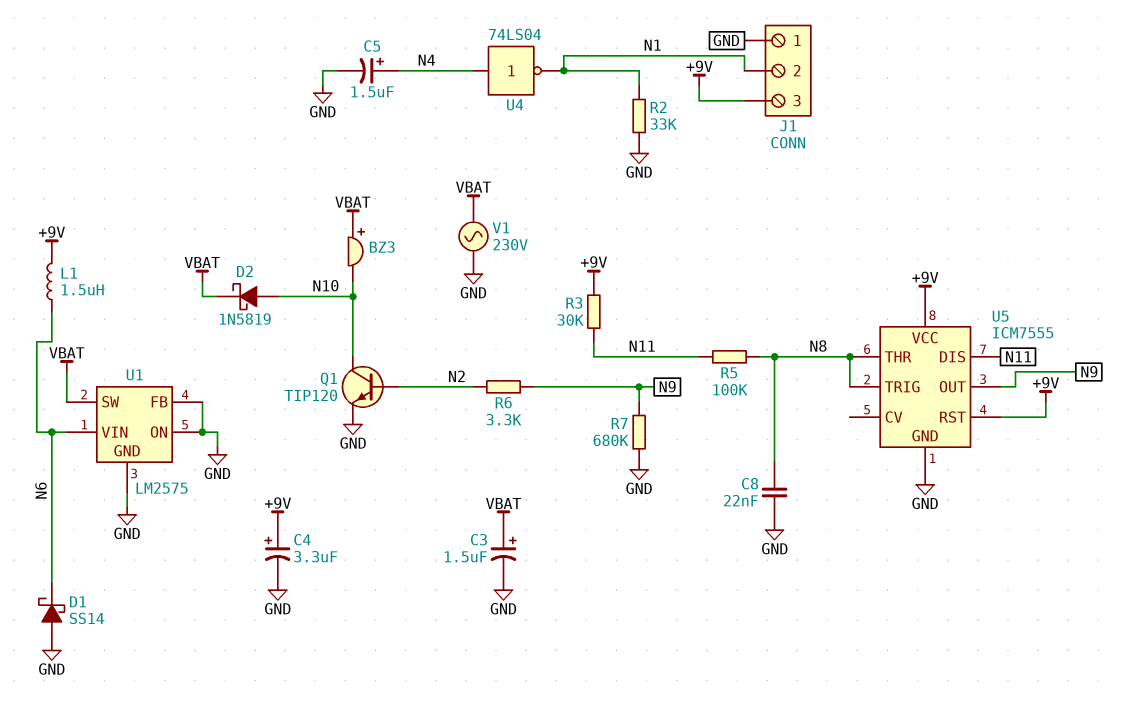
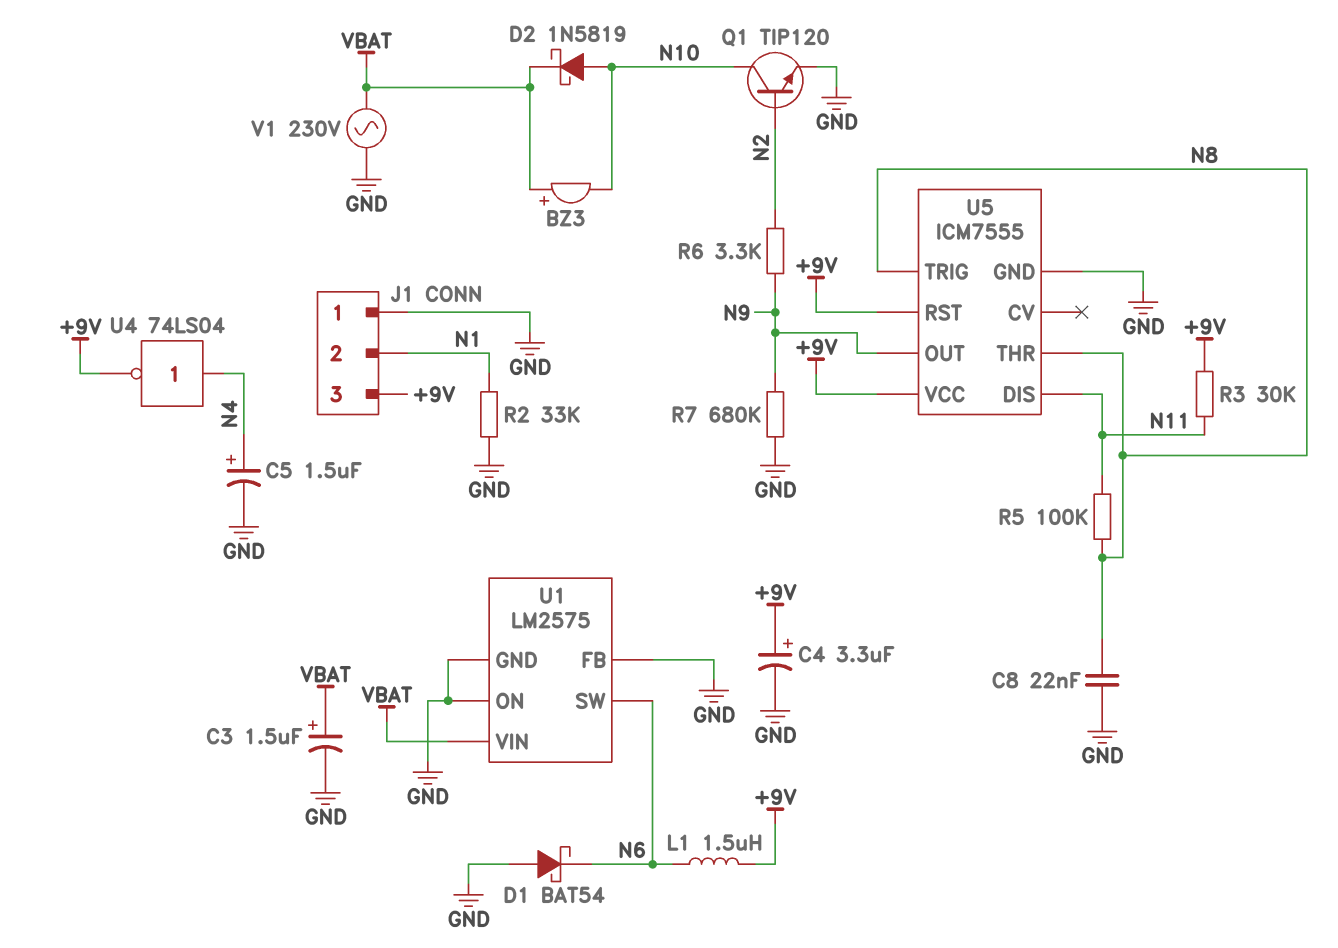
D1: schottky SS14 (A GND, K N6) -> schottky BAT54 (A GND, K N6)
U1 pin SW: VBAT -> N6
U1 pin VIN: N6 -> VBAT
U4: NOT 74LS04 (in N4, out N1) -> NOT 74LS04 (in N4, out +9V)

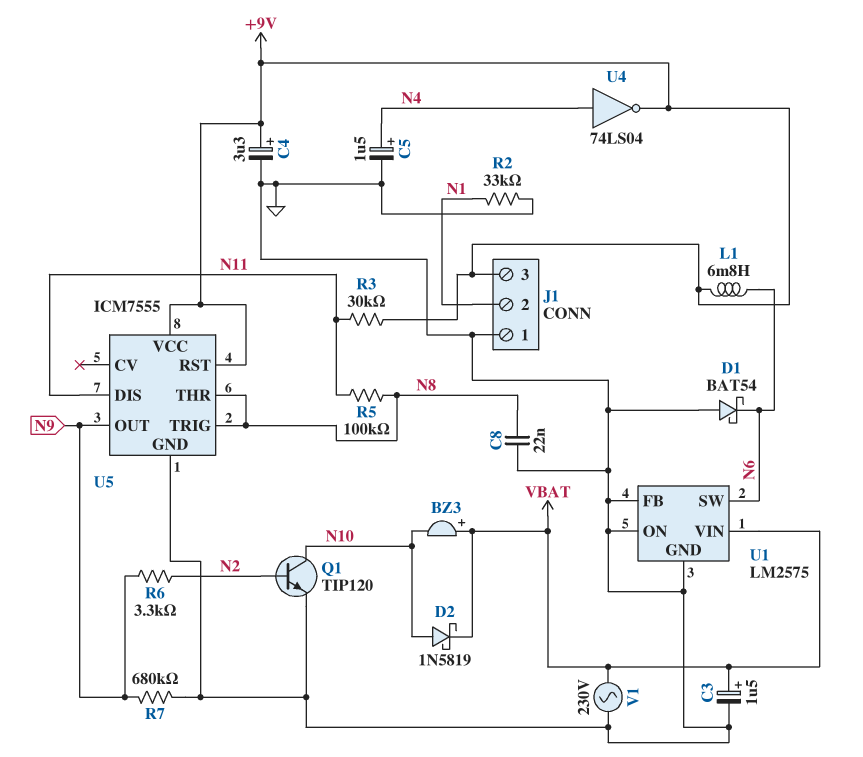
L1: 1.5uH (+9V, N6) -> 6.8mH (+9V, N6)

